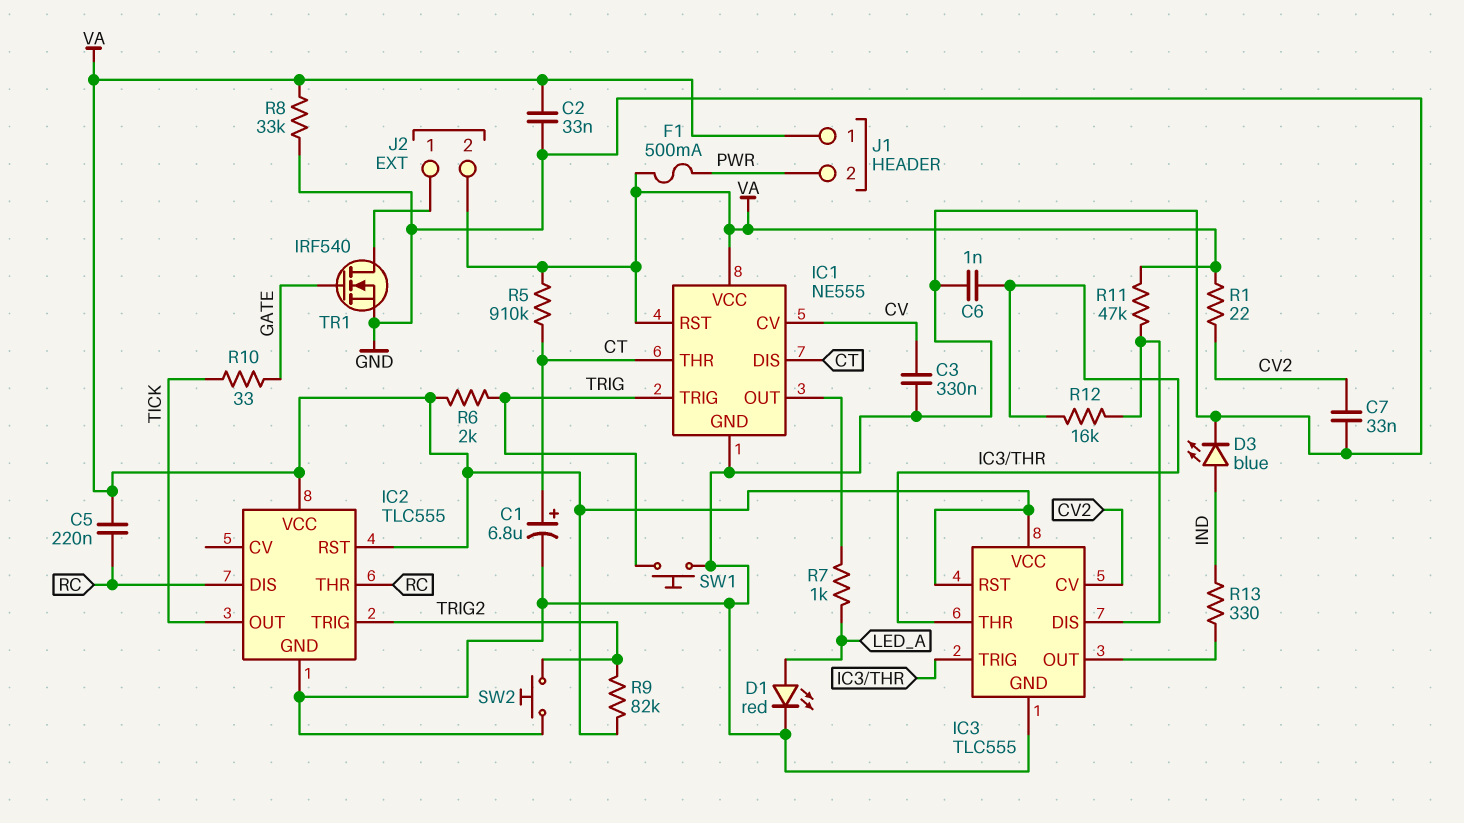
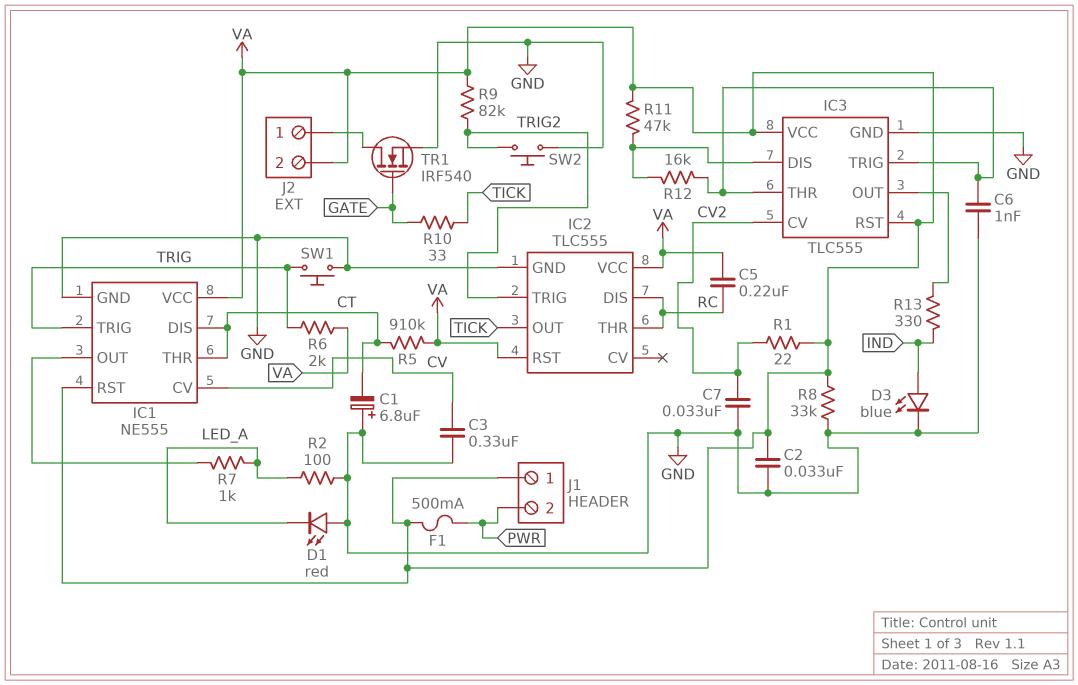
C1: 6.8uF (plus CT, minus GND) -> 6.8uF (plus GND, minus CT)
D1: LED red (A LED_A, K GND) -> LED red (A GND, K LED_A)
R2: none -> 100 (GND, LED_A)

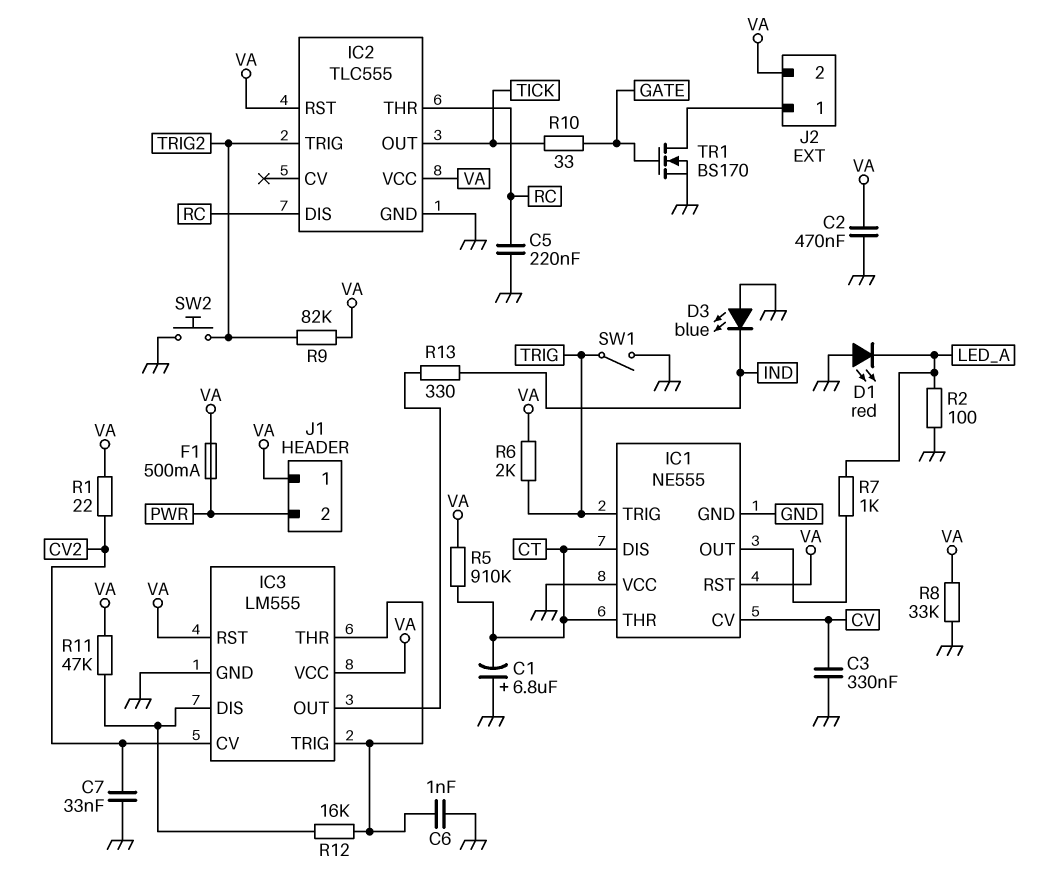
C2: 33nF (GND, VA) -> 470nF (GND, VA)
C5: 220nF (RC, VA) -> 220nF (GND, RC)
D3: LED blue (A IND, K GND) -> LED blue (A GND, K IND)
IC1 pin VCC: VA -> GND
IC3: TLC555 -> LM555
SW1: button (GND, TRIG) -> switch (GND, TRIG)
TR1: NMOS IRF540 (G GATE, D J2/1, S GND) -> NMOS BS170 (G GATE, D J2/1, S GND)

